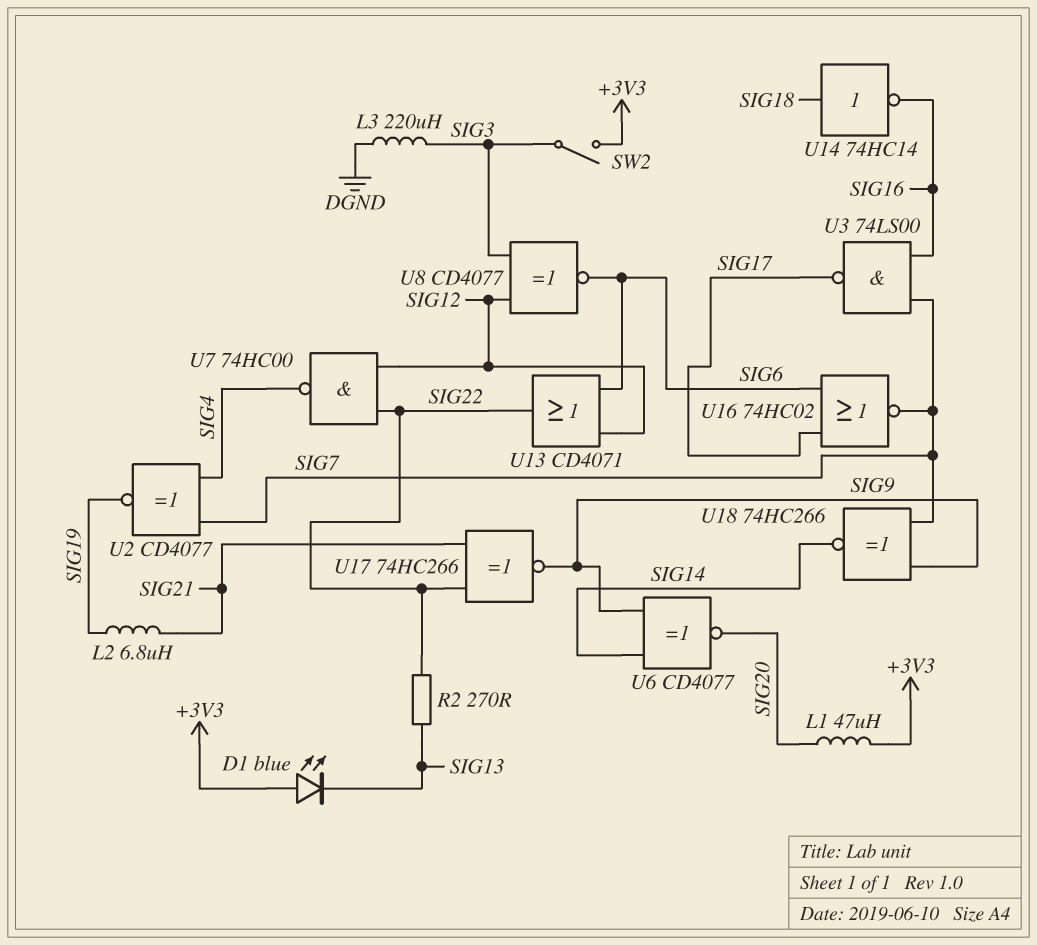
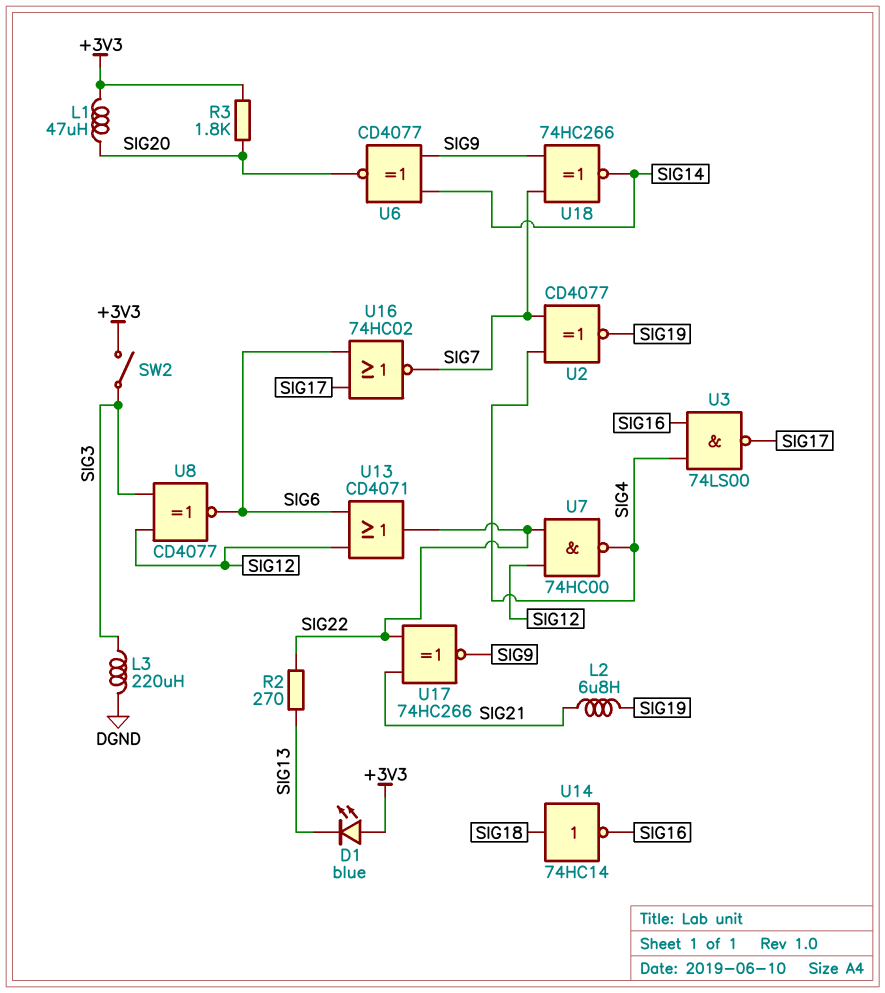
R3: none -> 1.8k (+3V3, SIG20)
U3: NAND 74LS00 (in SIG7, in SIG16, out SIG17) -> NAND 74LS00 (in SIG4, in SIG16, out SIG17)

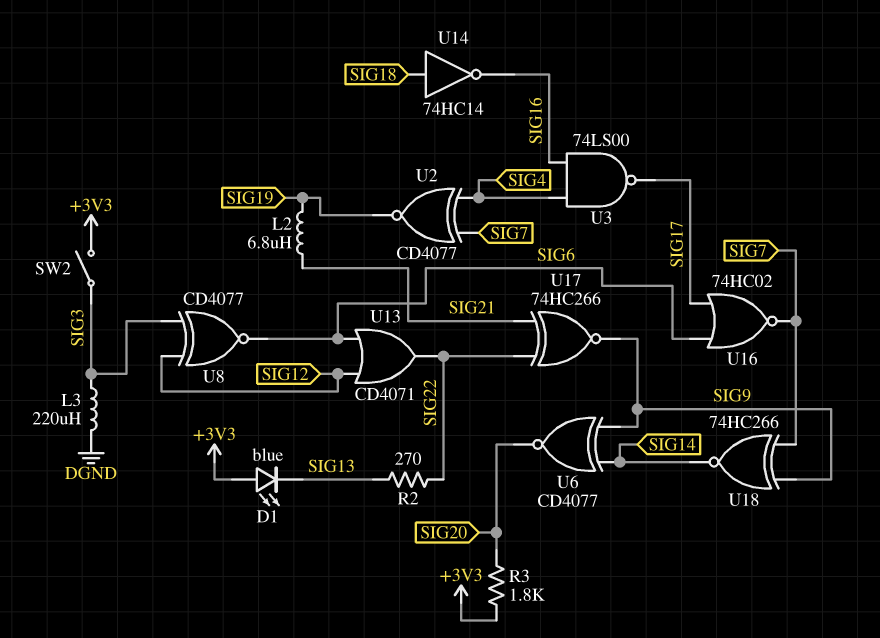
L1: 47uH (+3V3, SIG20) -> none
U7: NAND 74HC00 (in SIG12, in SIG22, out SIG4) -> none

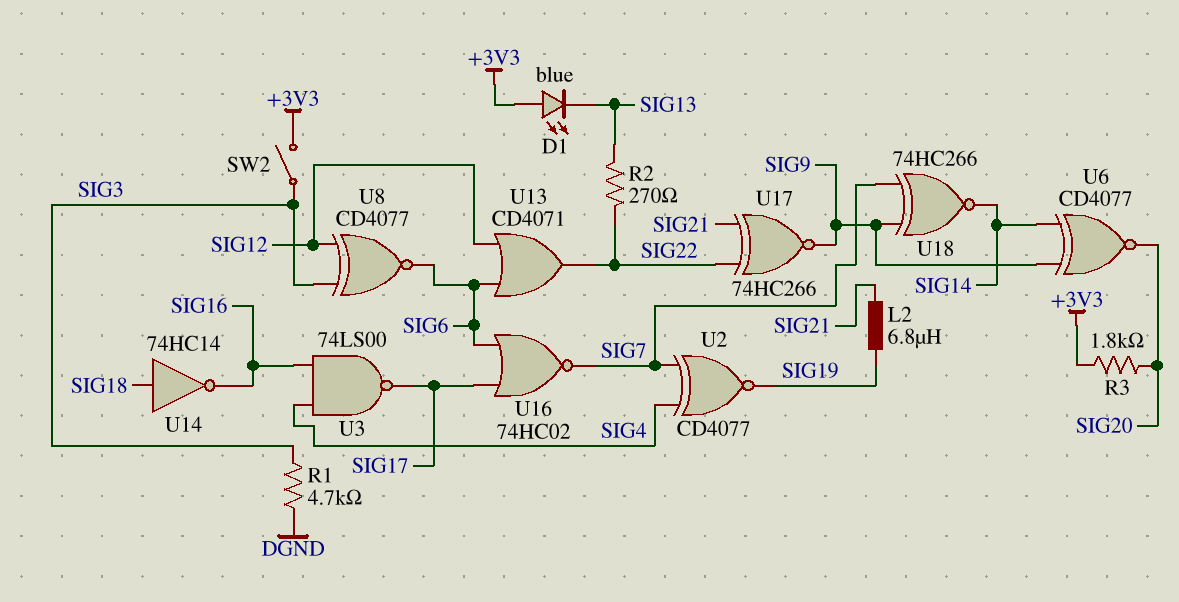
L3: 220uH (DGND, SIG3) -> none
R1: none -> 4.7k (DGND, SIG3)

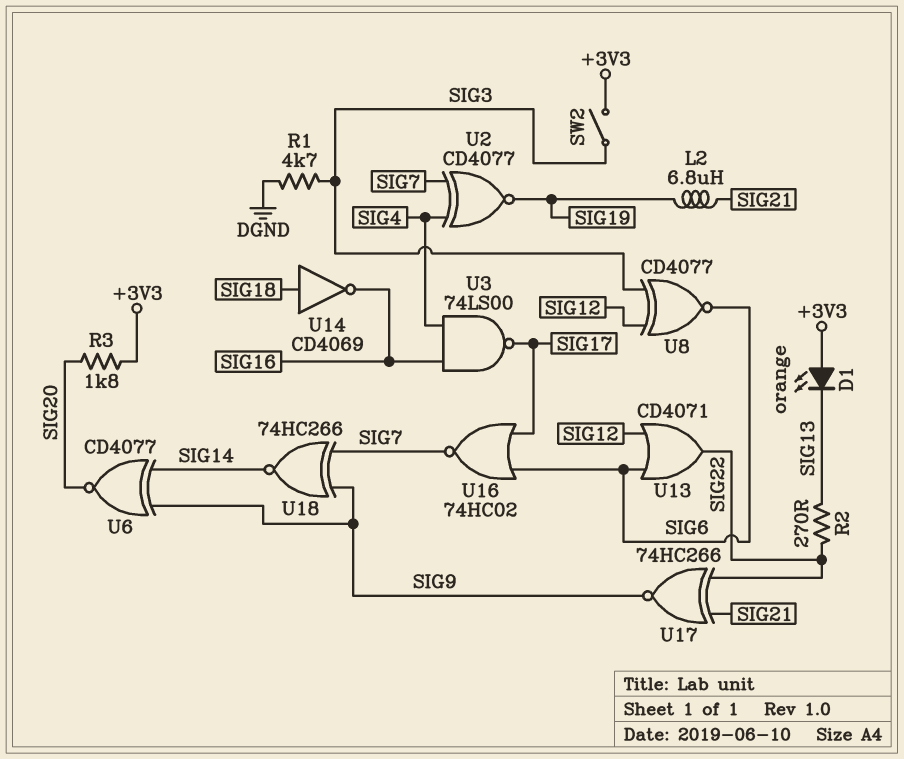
D1: LED blue (A +3V3, K SIG13) -> LED orange (A +3V3, K SIG13)
U14: NOT 74HC14 (in SIG18, out SIG16) -> NOT CD4069 (in SIG18, out SIG16)

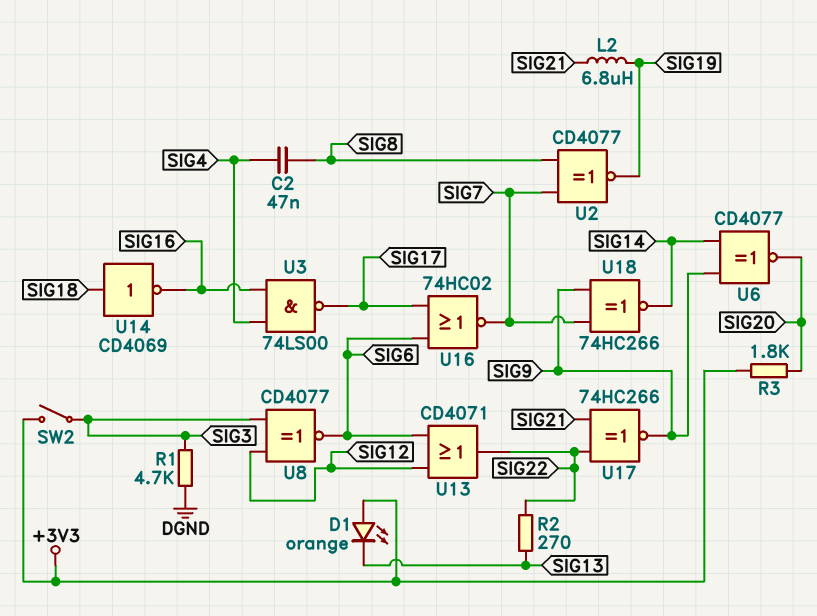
C2: none -> 47nF (SIG4, SIG8)
U2: XNOR CD4077 (in SIG4, in SIG7, out SIG19) -> XNOR CD4077 (in SIG7, in SIG8, out SIG19)

